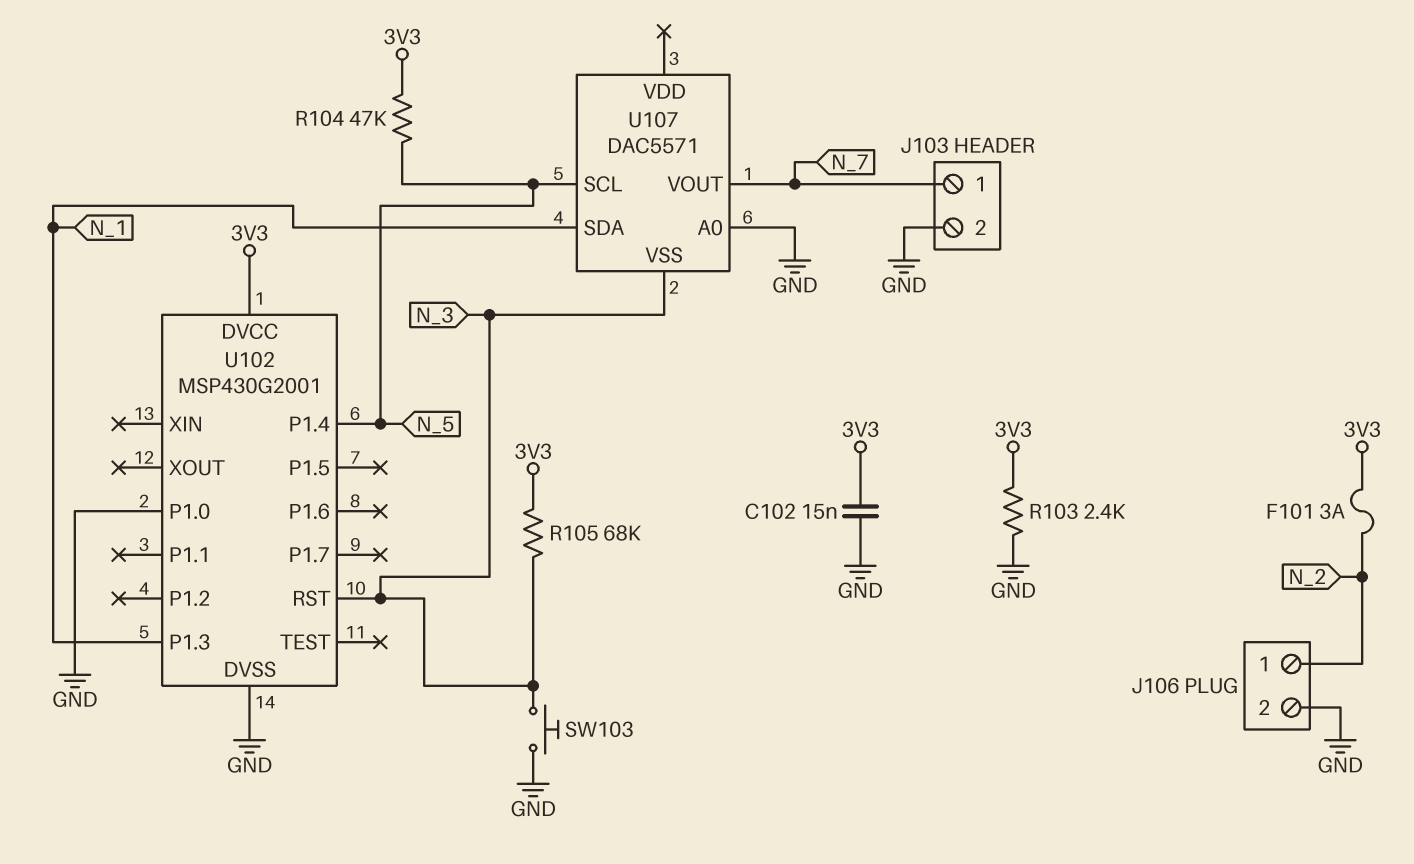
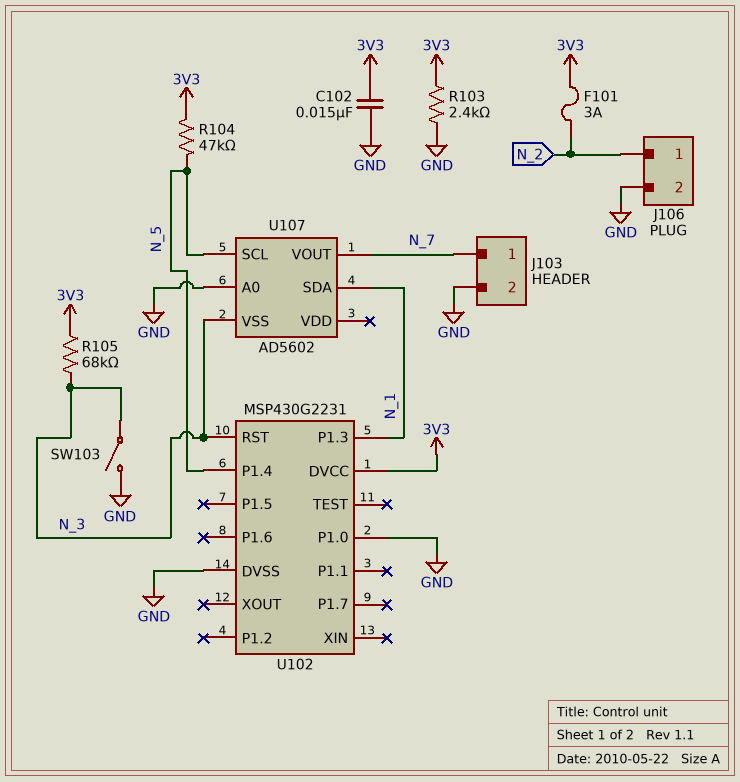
SW103: button (GND, N_3) -> switch (GND, N_3)
U102: MSP430G2001 -> MSP430G2231
U107: DAC5571 -> AD5602

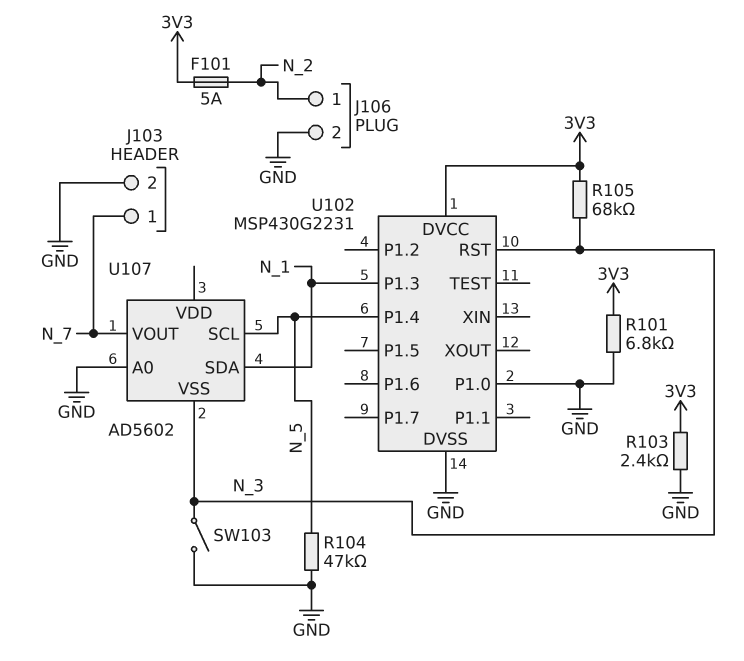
C102: 15nF (3V3, GND) -> none
F101: 3A (3V3, N_2) -> 5A (3V3, N_2)
R101: none -> 6.8k (3V3, GND)
R104: 47k (3V3, N_5) -> 47k (GND, N_5)

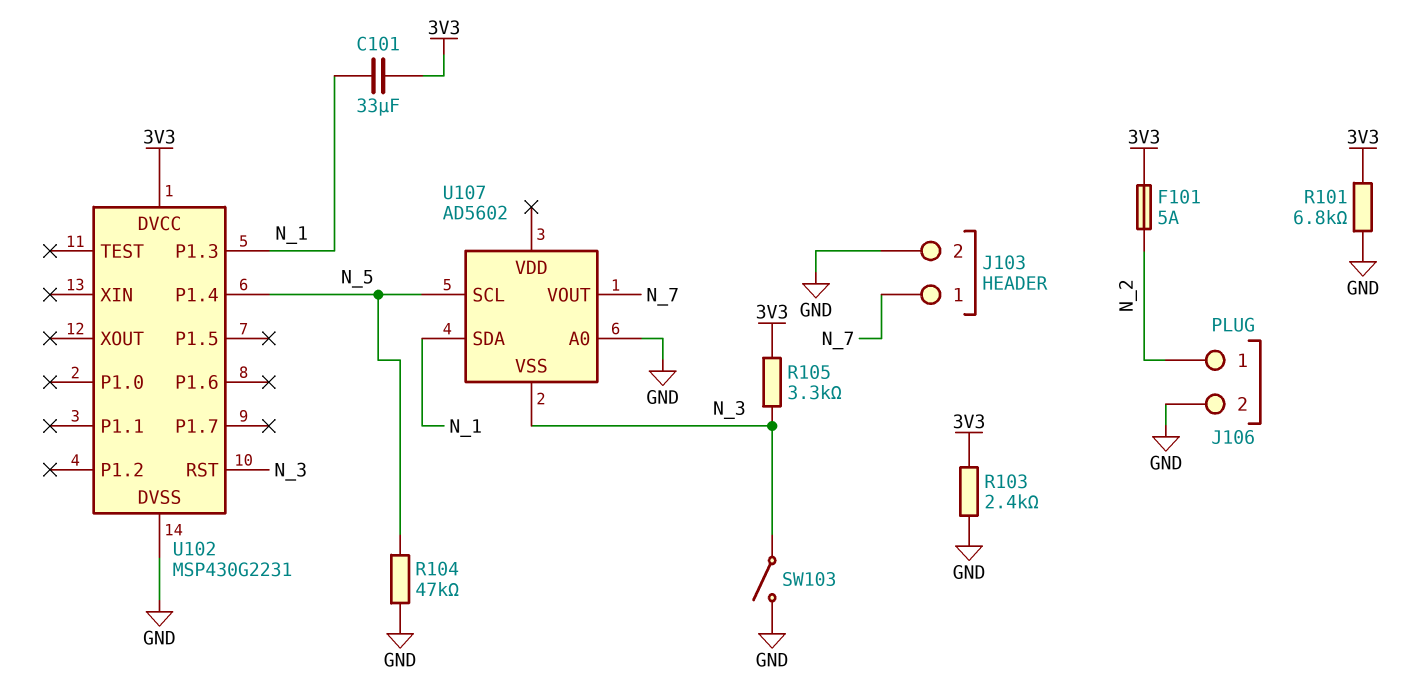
C101: none -> 33uF (3V3, N_1)
R105: 68k (3V3, N_3) -> 3.3k (3V3, N_3)
U102 pin P1.0: GND -> none

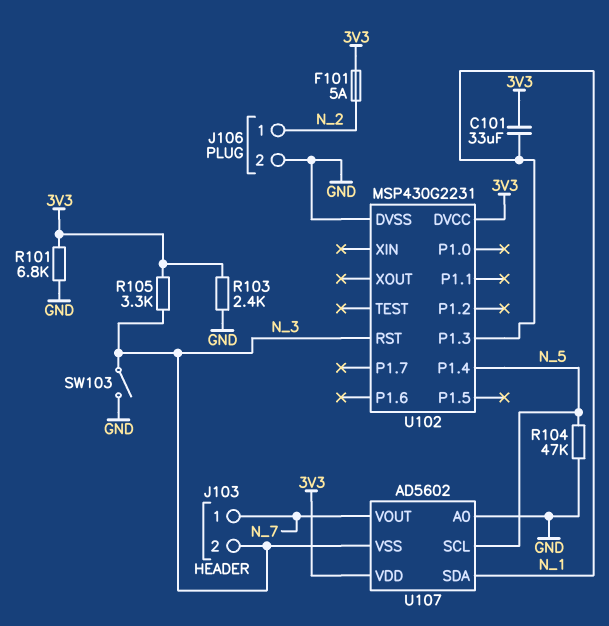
J103 pin 2: GND -> N_3
U107 pin VDD: none -> 3V3

